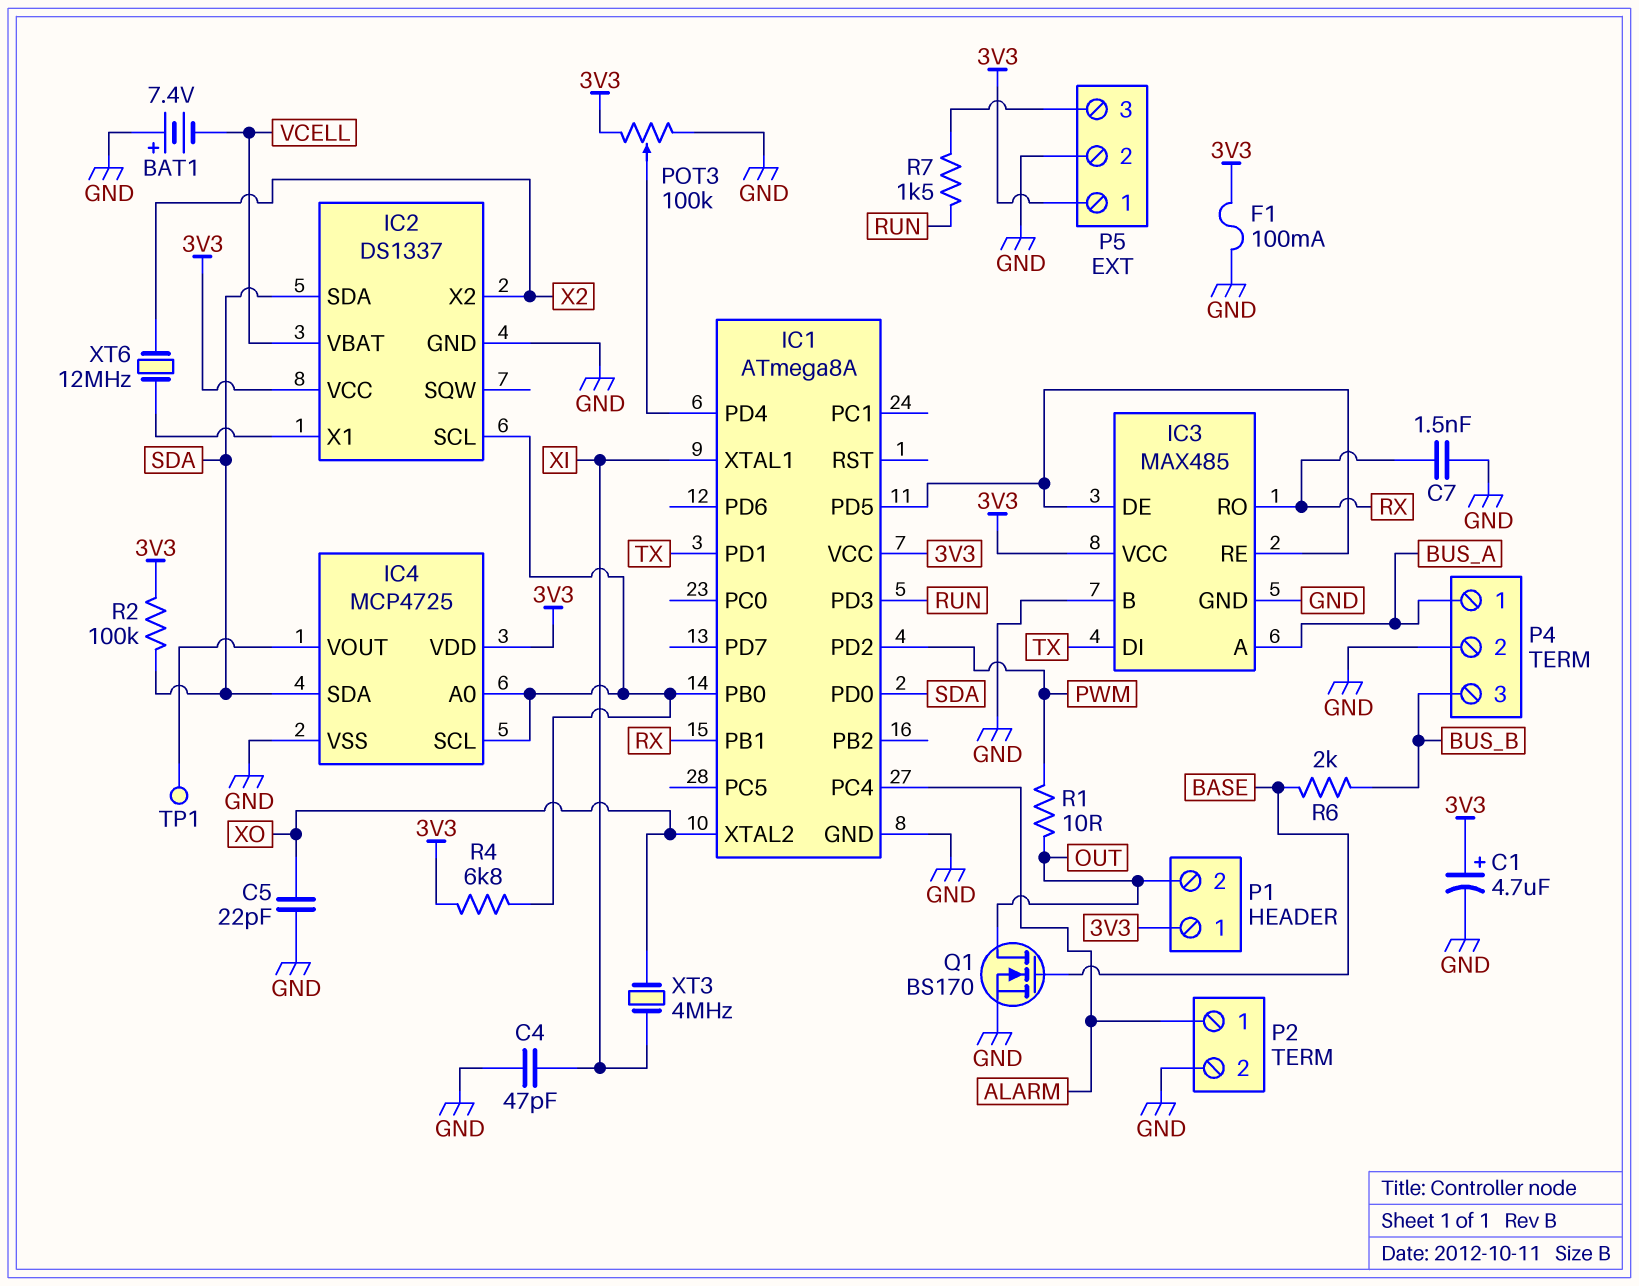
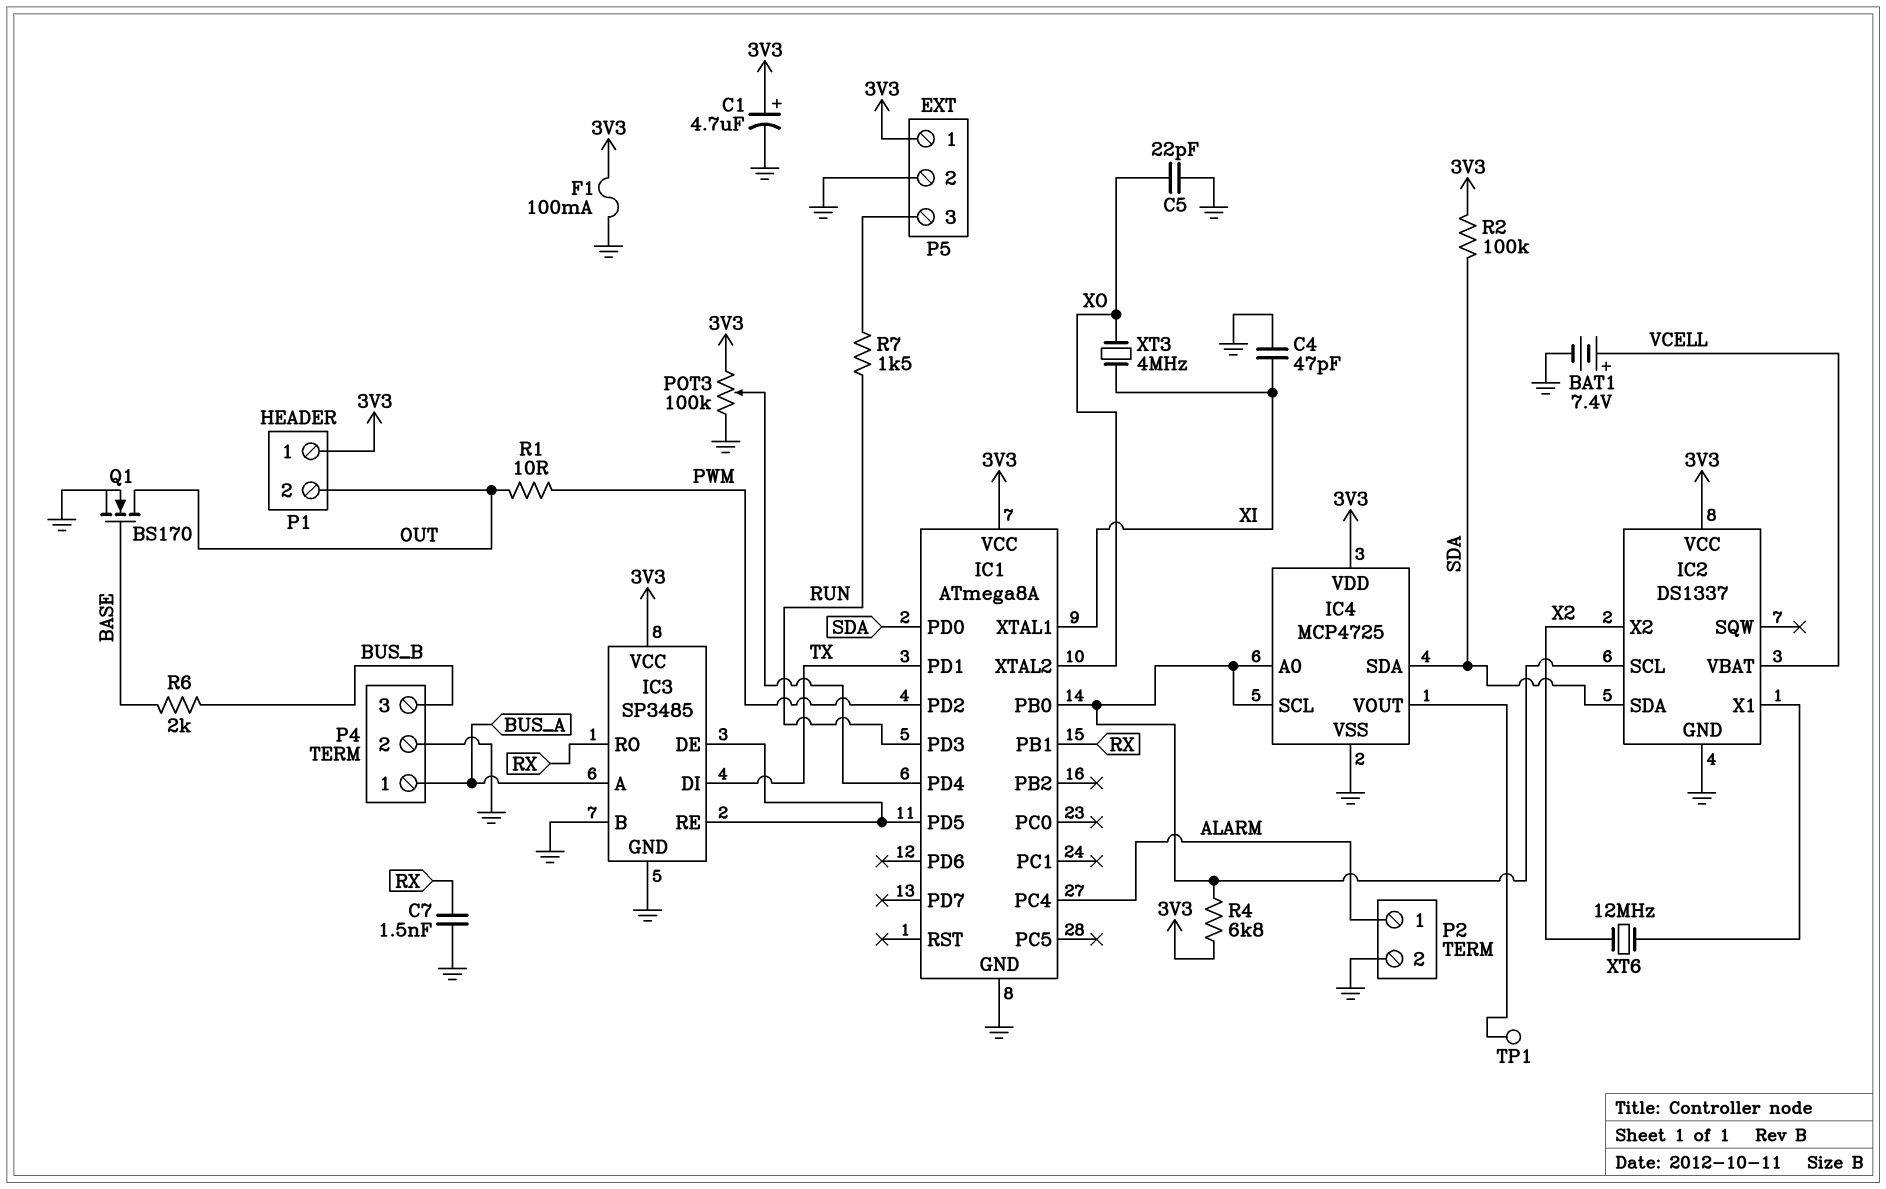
BAT1: 7.4V (plus GND, minus VCELL) -> 7.4V (plus VCELL, minus GND)
IC3: MAX485 -> SP3485

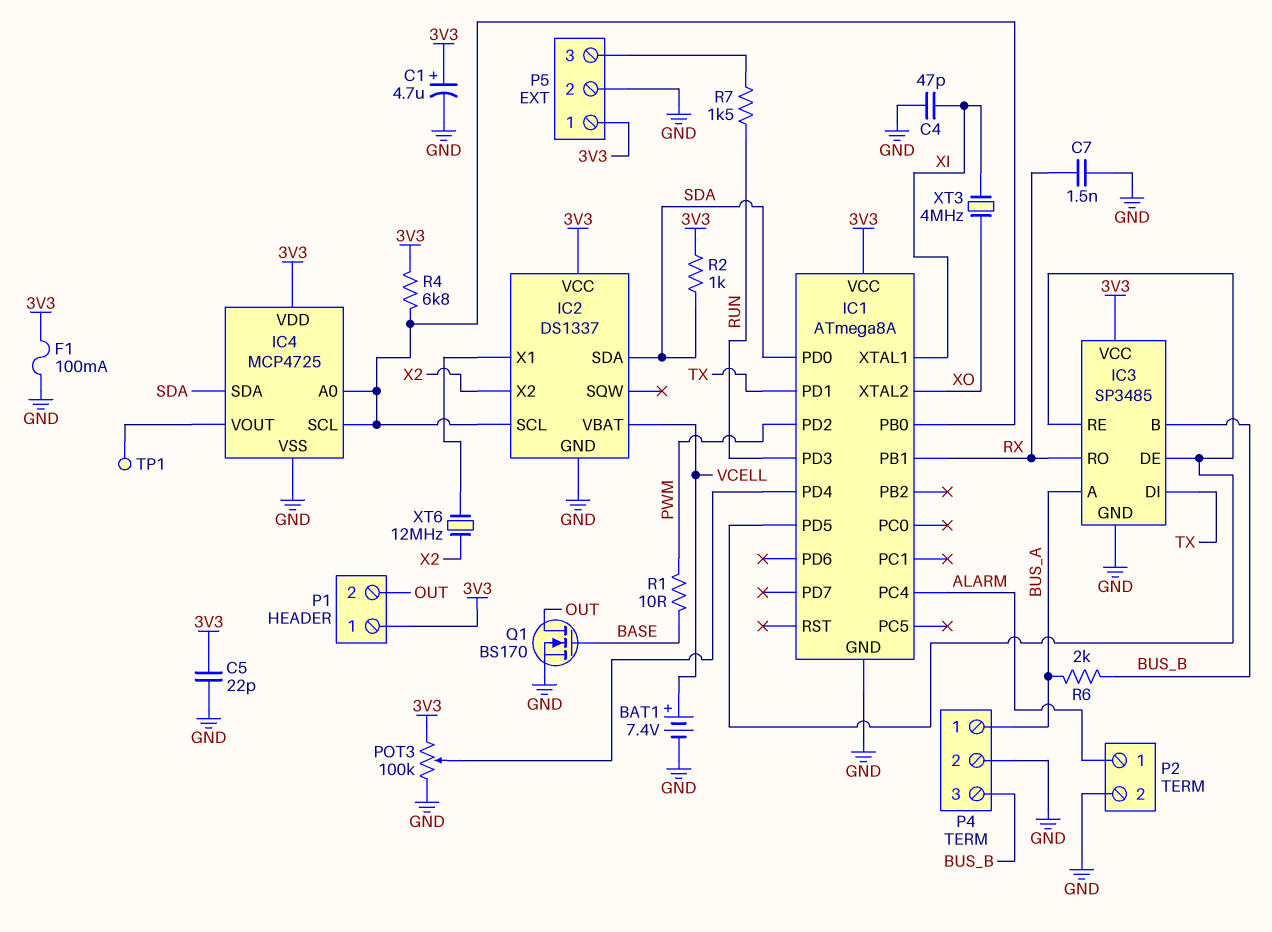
C5: 22pF (GND, XO) -> 22pF (3V3, GND)
IC3 pin B: GND -> BUS_B
R1: 10 (OUT, PWM) -> 10 (BASE, PWM)
R2: 100k (3V3, SDA) -> 1k (3V3, SDA)
R6: 2k (BASE, BUS_B) -> 2k (BUS_A, BUS_B)

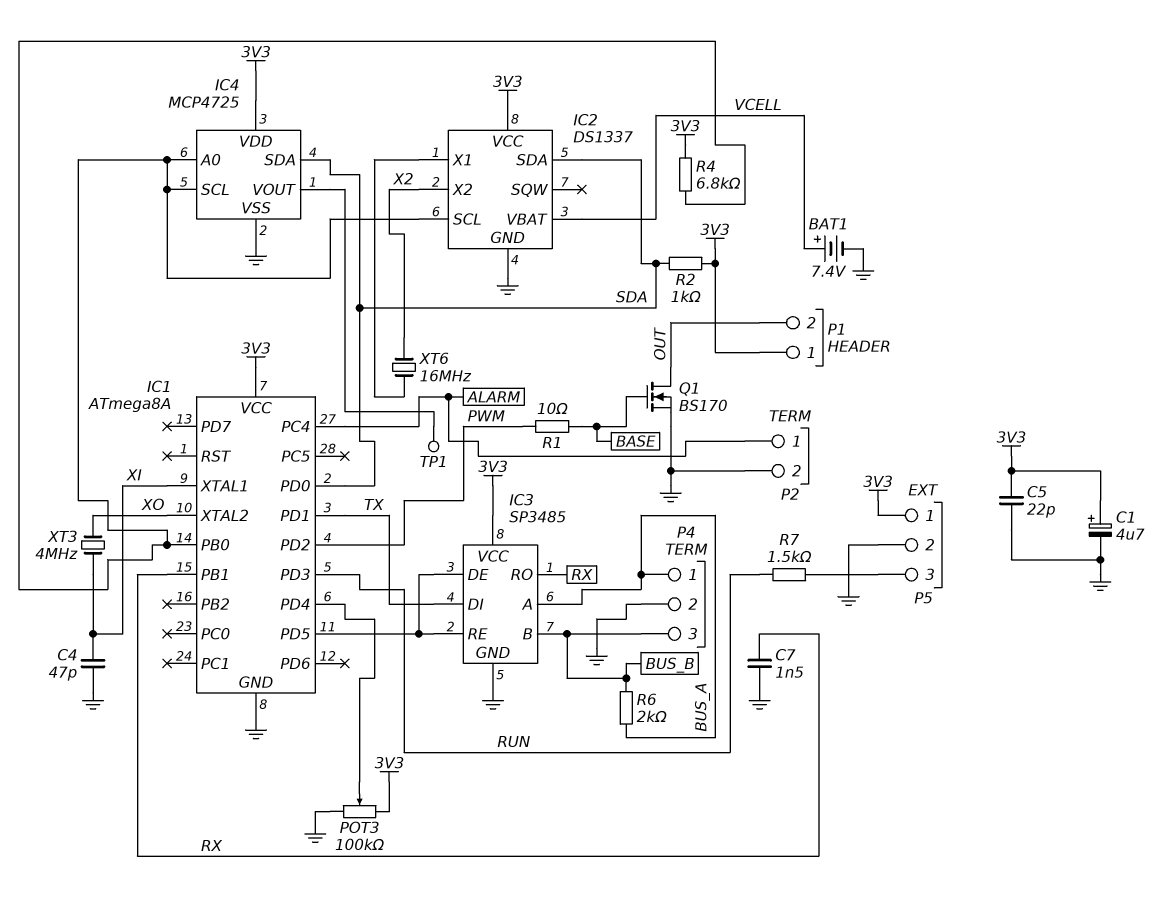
F1: 100mA (3V3, GND) -> none
XT6: 12MHz (IC2/X1, X2) -> 16MHz (IC2/X1, X2)

